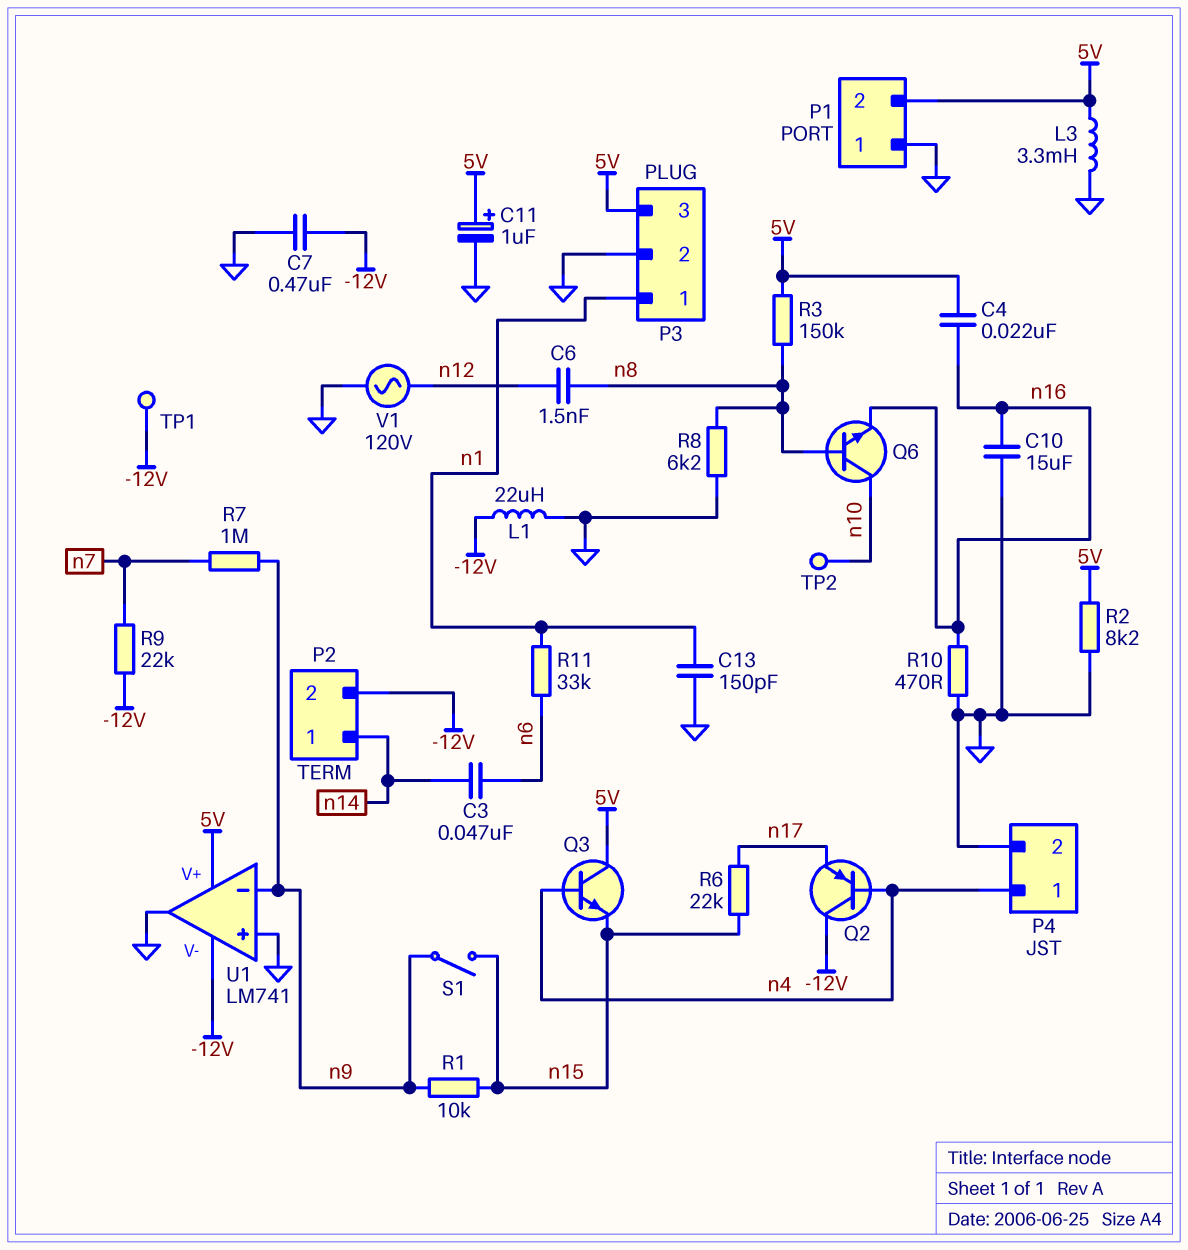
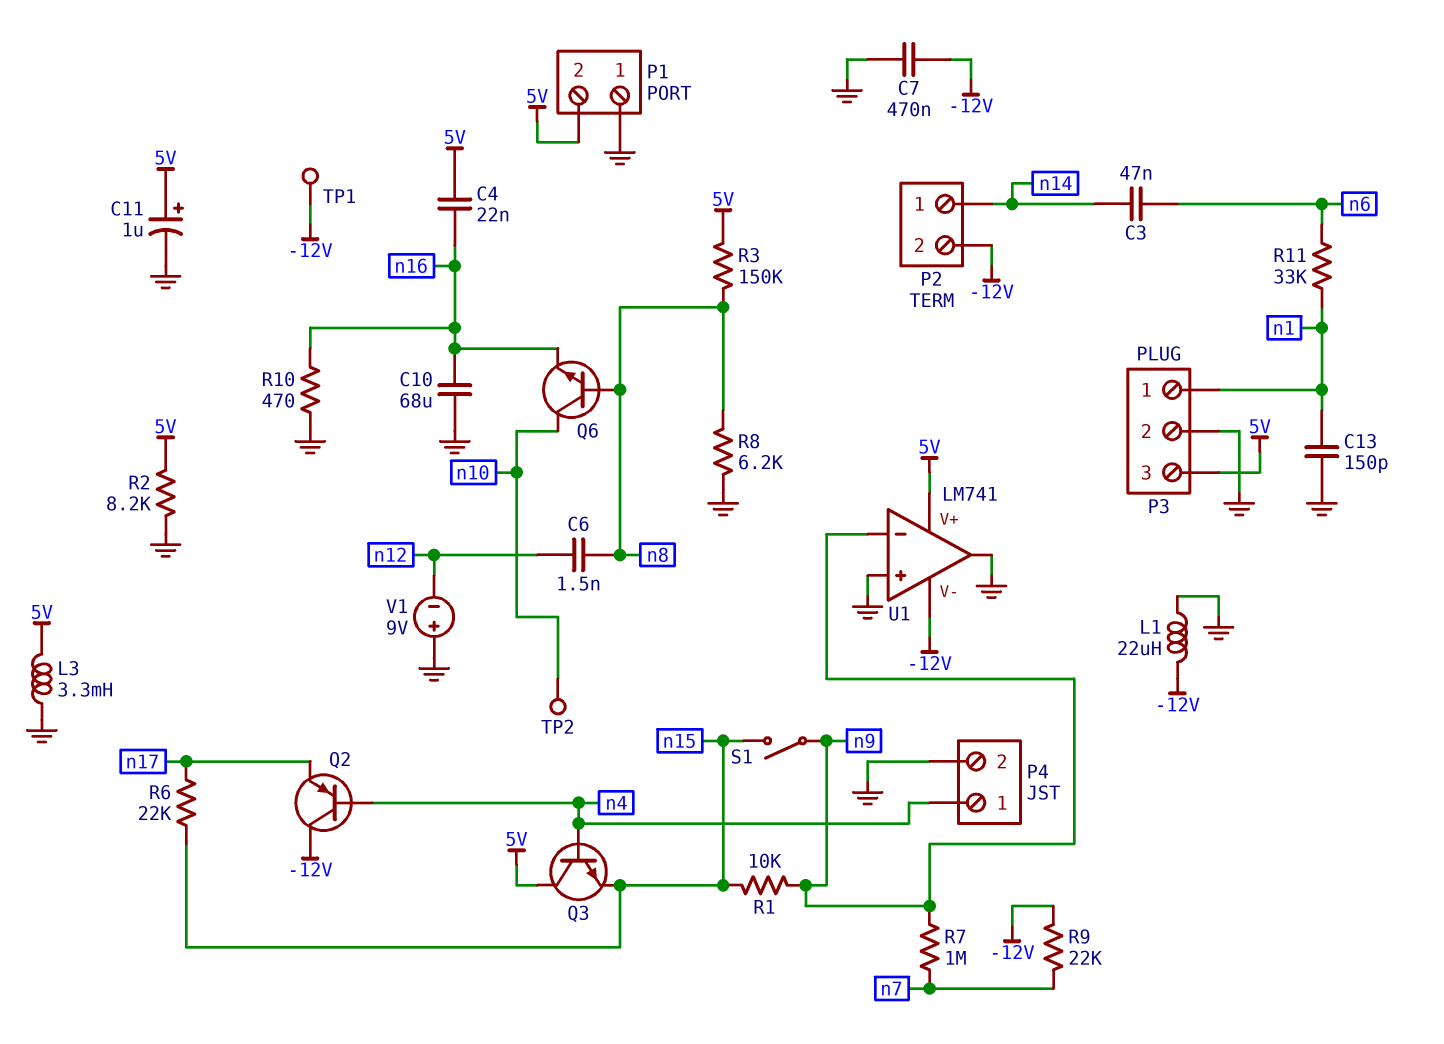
C10: 15uF (GND, n16) -> 68uF (GND, n16)
V1: AC 120V (GND, n12) -> 9V (plus GND, minus n12)

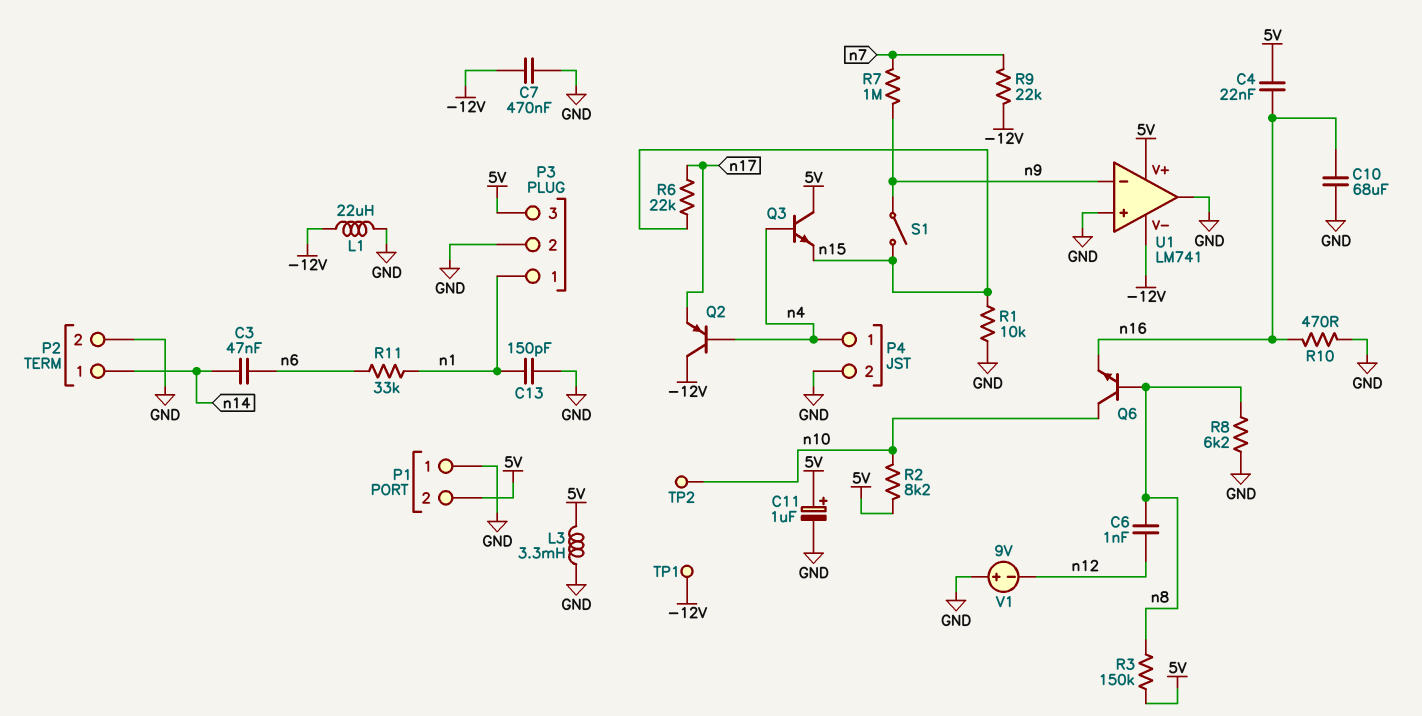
C6: 1.5nF (n8, n12) -> 1nF (n8, n12)
P2 pin 2: -12V -> GND
R1: 10k (n9, n15) -> 10k (GND, n15)
R2: 8.2k (5V, GND) -> 8.2k (5V, n10)

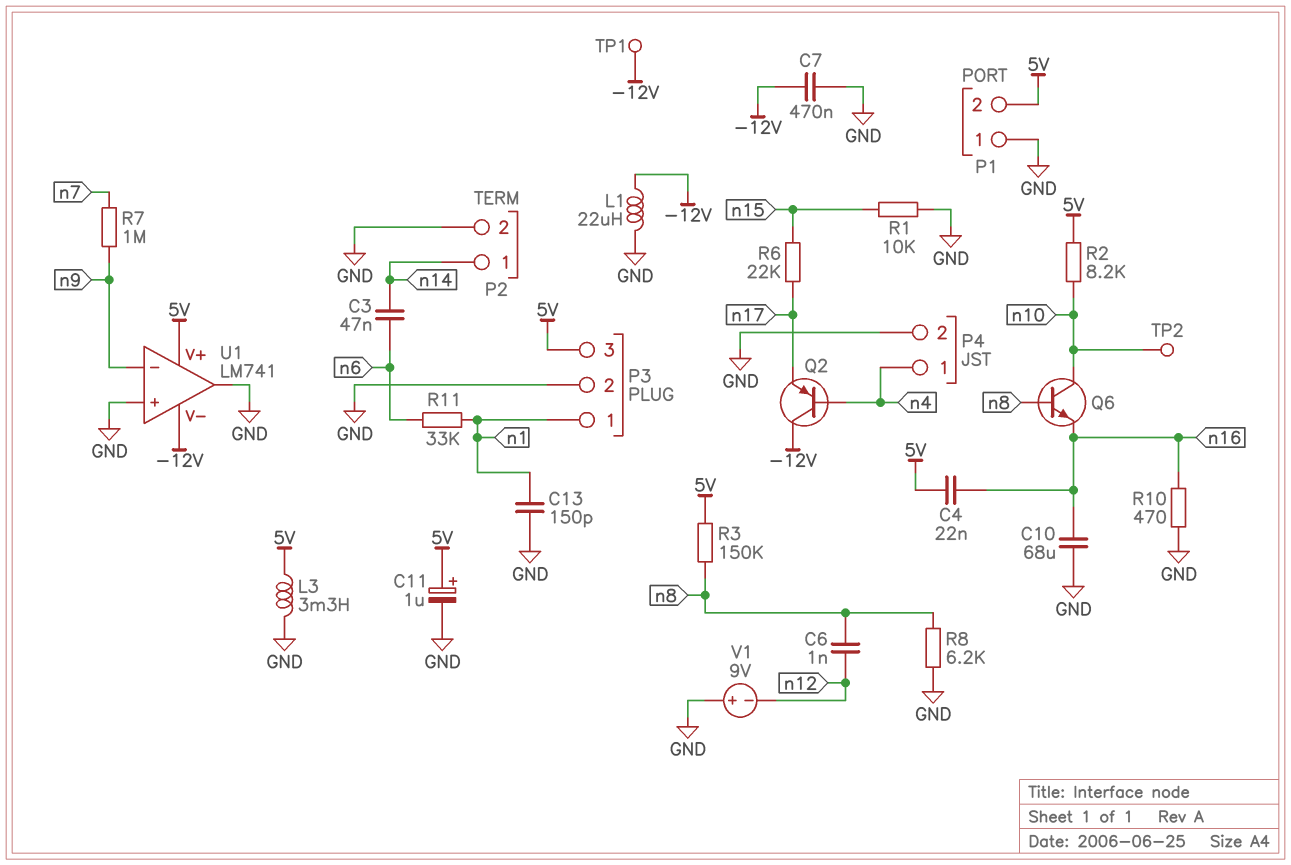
Q3: NPN (B n4, C 5V, E n15) -> none
R9: 22k (-12V, n7) -> none
S1: switch (n9, n15) -> none

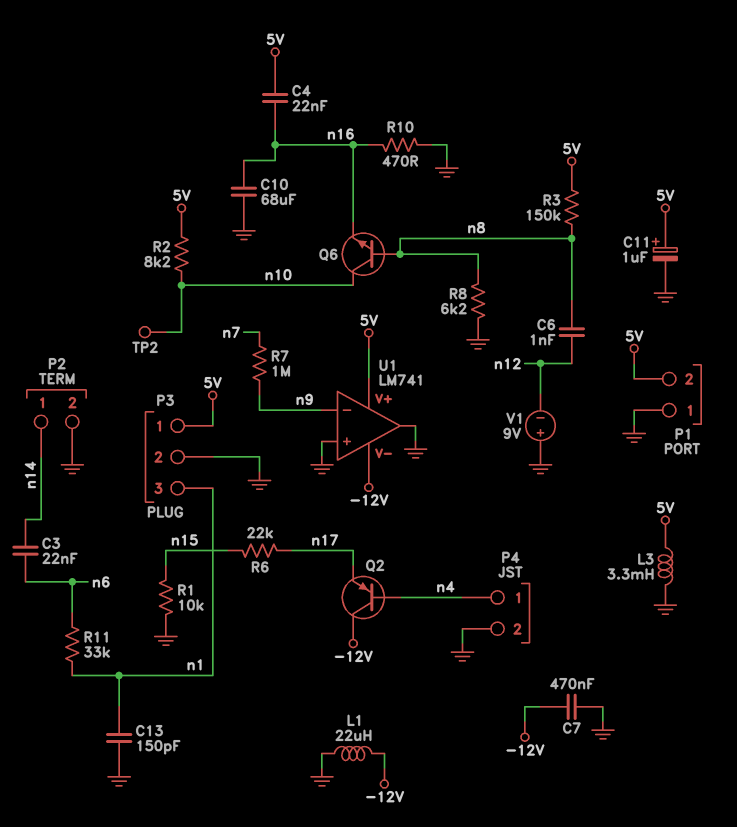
C3: 47nF (n6, n14) -> 22nF (n6, n14)
P3 pin 1: n1 -> 5V
P3 pin 3: 5V -> n1
TP1: test point (-12V) -> none

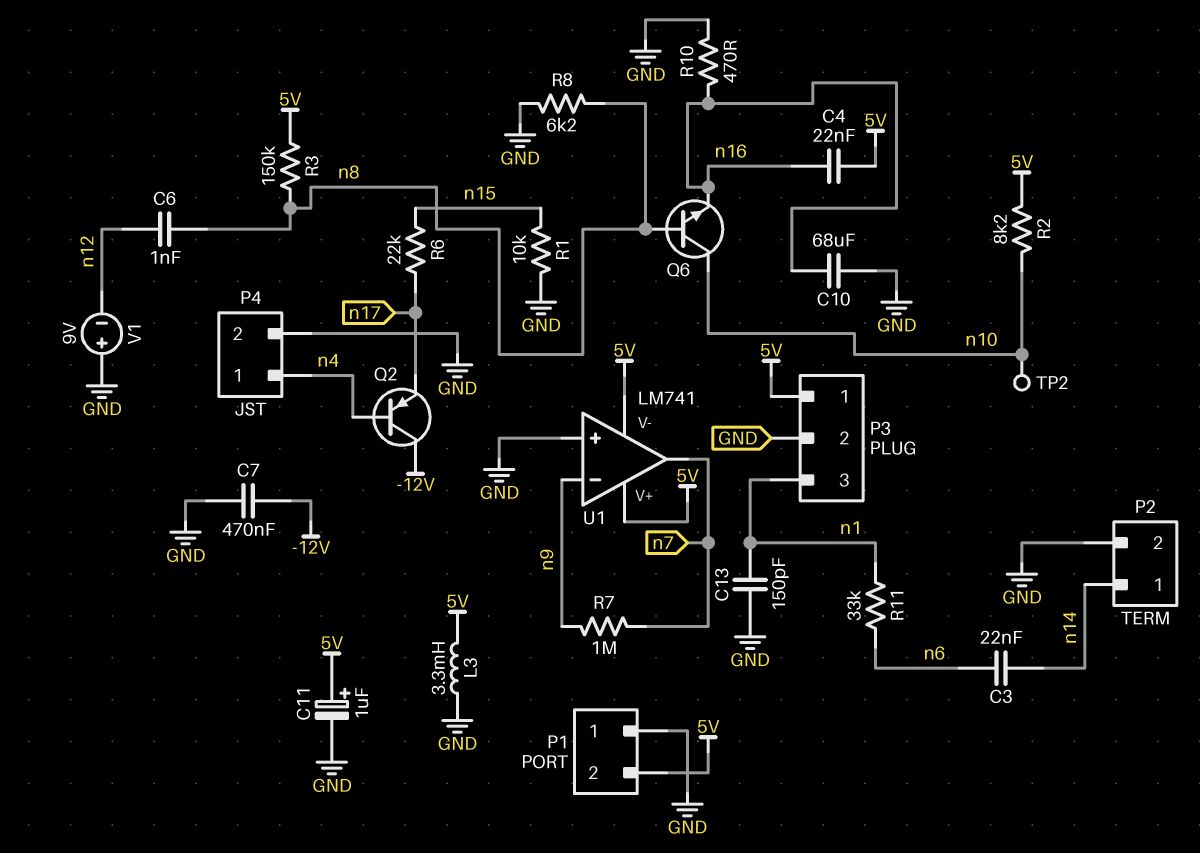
L1: 22uH (-12V, GND) -> none
U1 pin V-: -12V -> 5V
U1 pin out: GND -> n7

